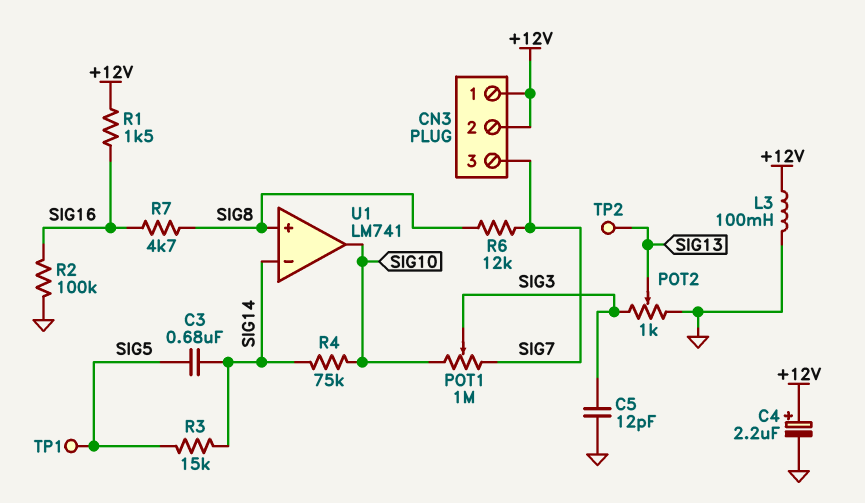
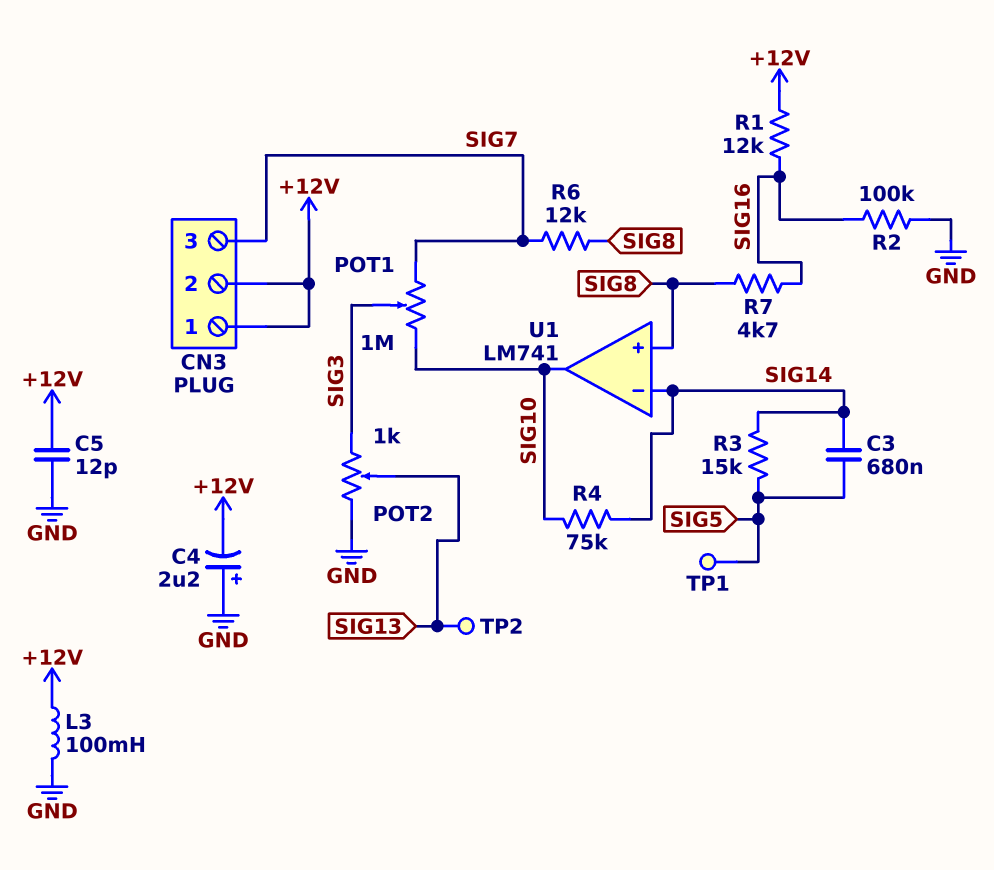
C4: 2.2uF (plus +12V, minus GND) -> 2.2uF (plus GND, minus +12V)
C5: 12pF (GND, SIG3) -> 12pF (+12V, GND)
R1: 1.5k (+12V, SIG16) -> 12k (+12V, SIG16)

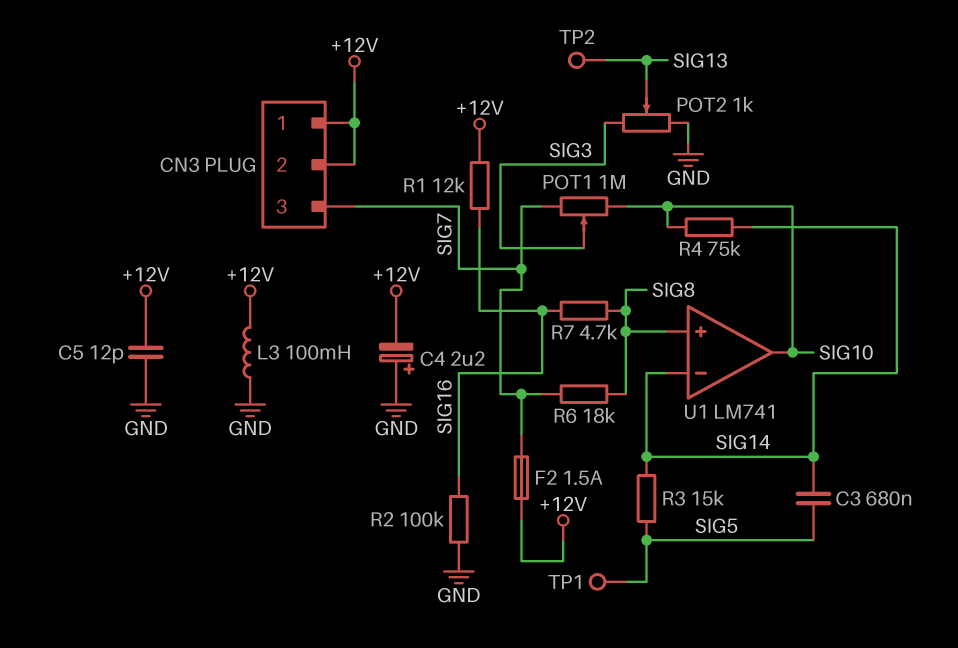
F2: none -> 1.5A (+12V, SIG7)
R6: 12k (SIG7, SIG8) -> 18k (SIG7, SIG8)

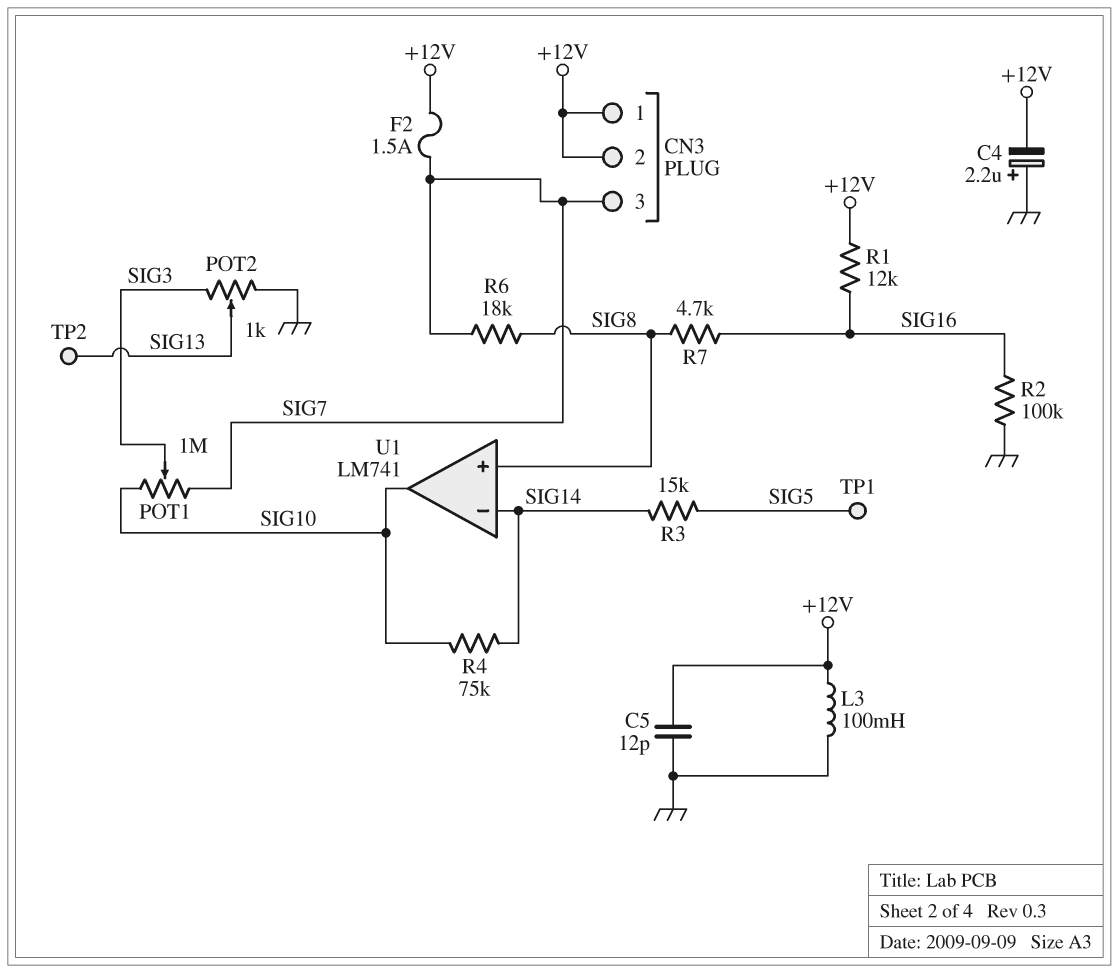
C3: 680nF (SIG5, SIG14) -> none

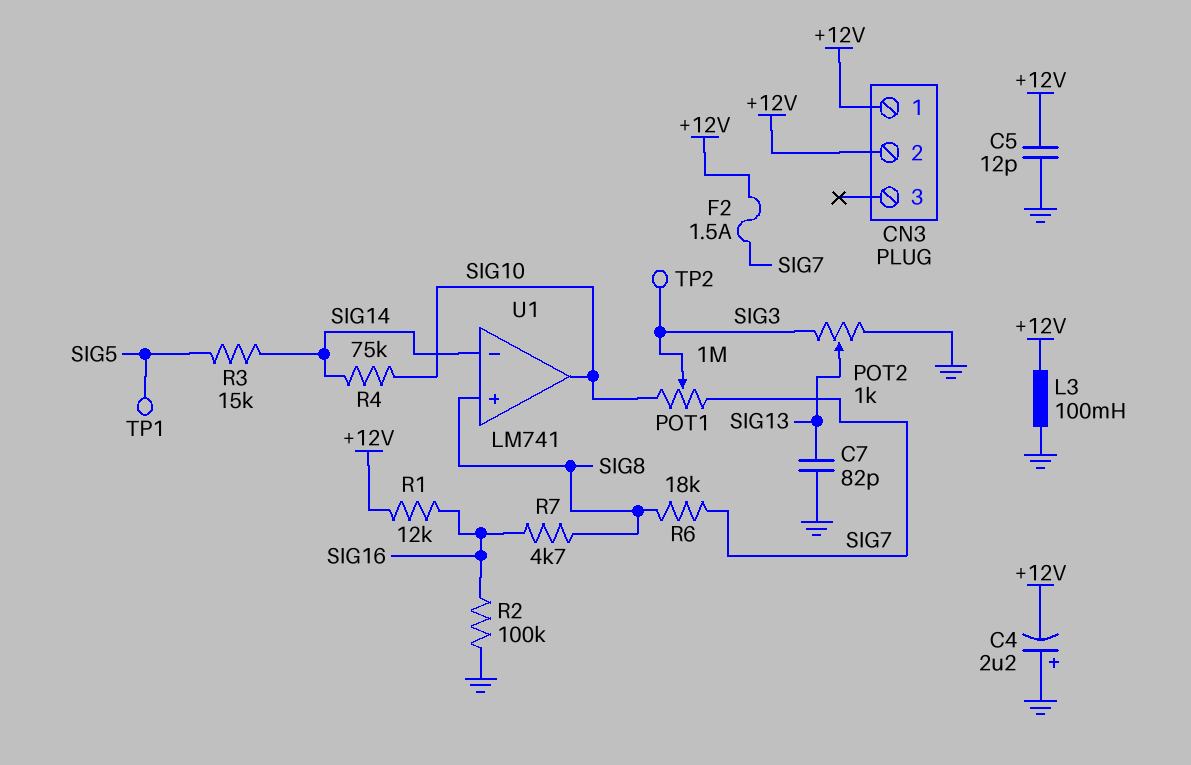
C7: none -> 82pF (GND, SIG13)
CN3 pin 3: SIG7 -> none
TP2: test point (SIG13) -> test point (SIG3)

